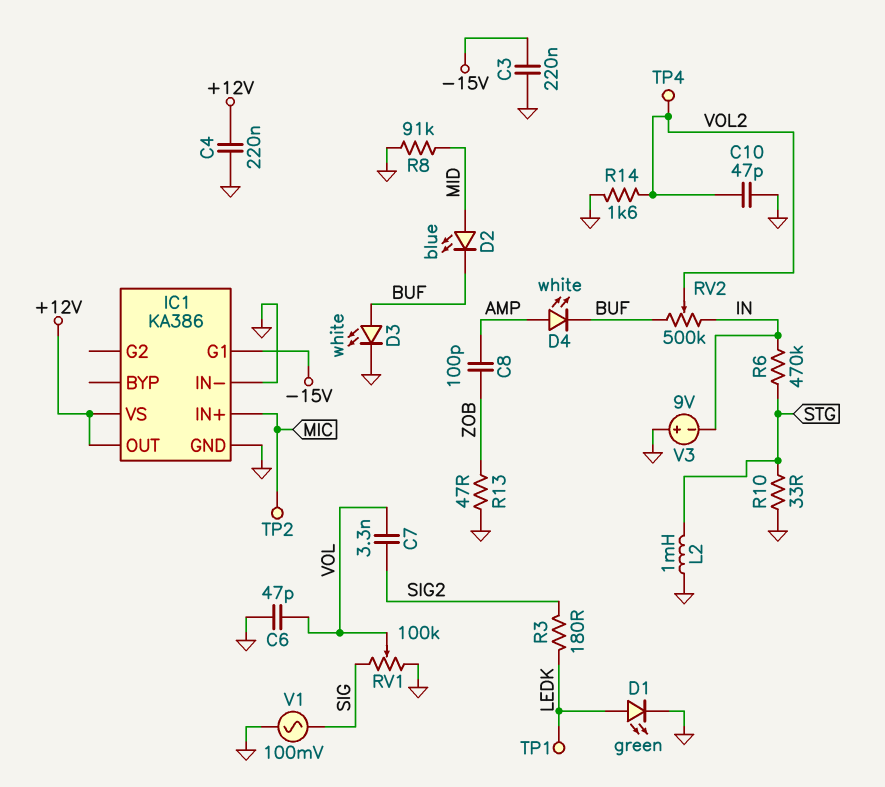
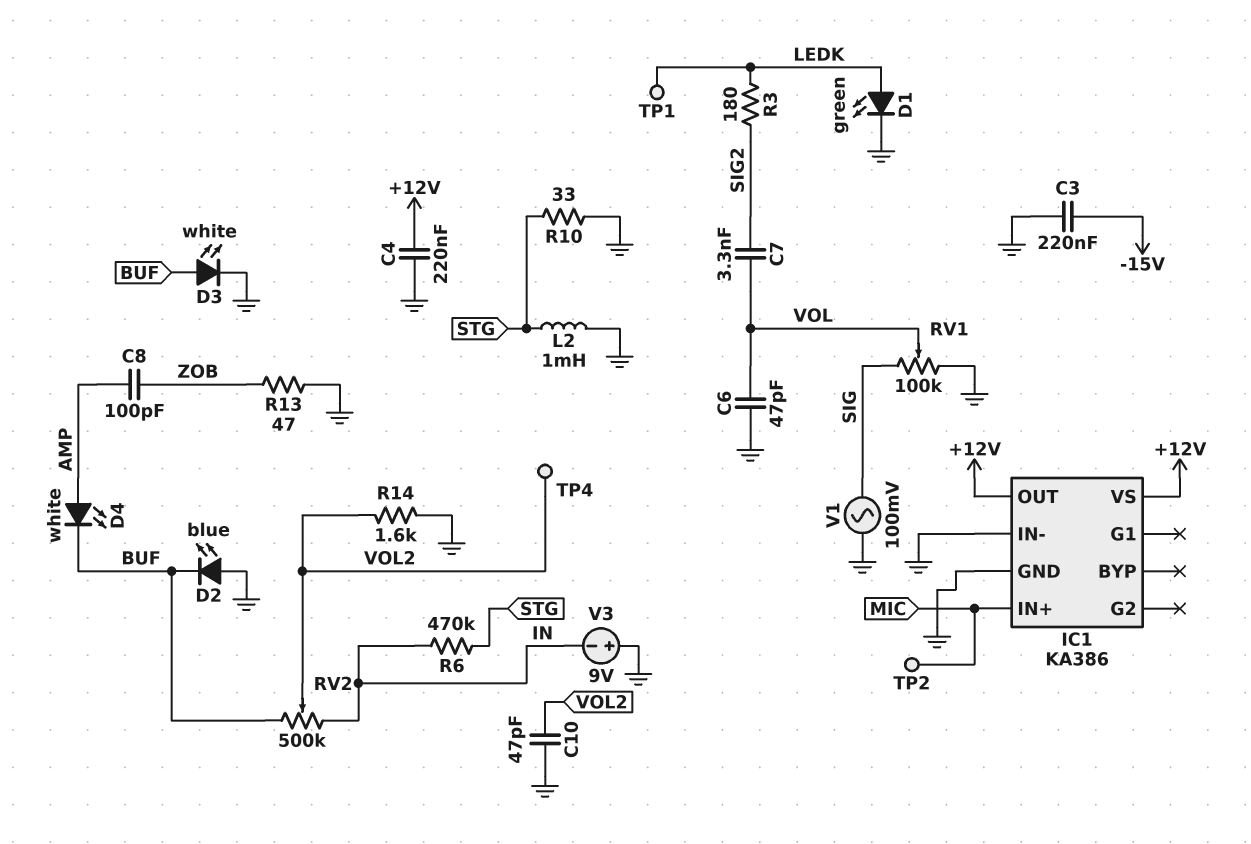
D2: LED blue (A MID, K BUF) -> LED blue (A GND, K BUF)
IC1 pin G1: -15V -> none
R8: 91k (GND, MID) -> none

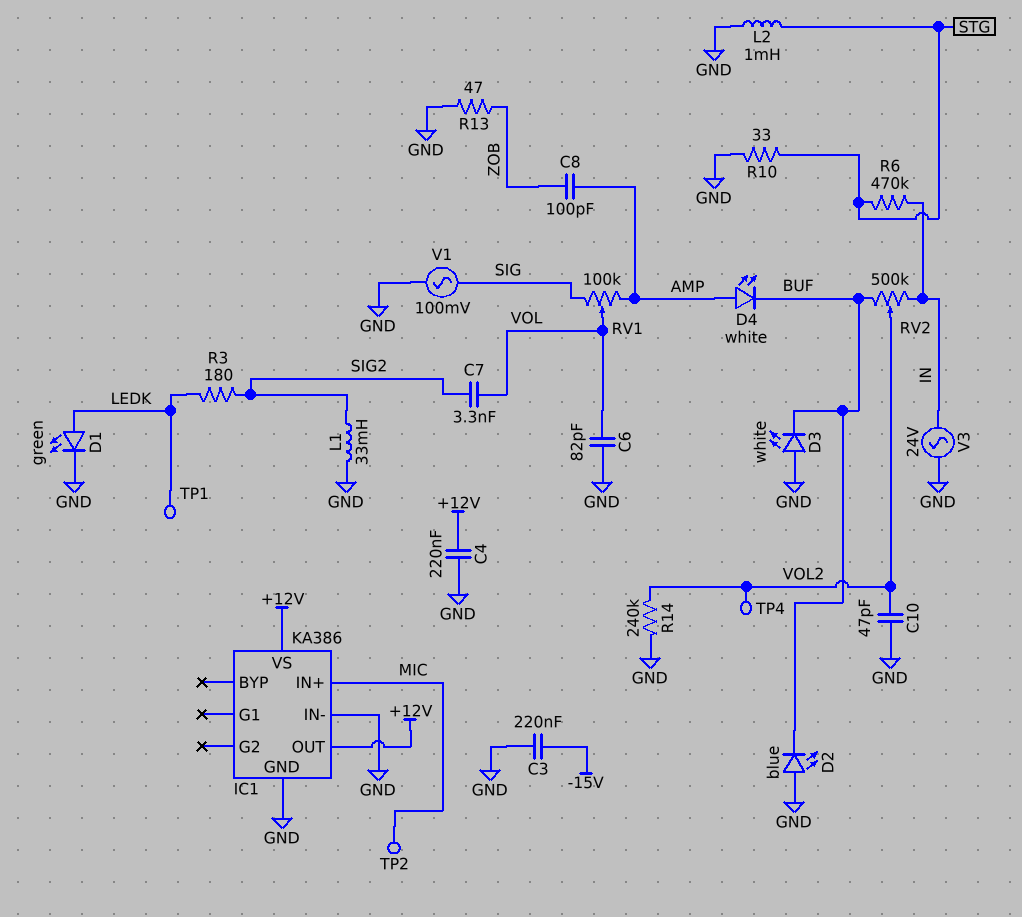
C6: 47pF (GND, VOL) -> 82pF (GND, VOL)
D3: LED white (A BUF, K GND) -> LED white (A GND, K BUF)
L1: none -> 33mH (GND, SIG2)
R14: 1.6k (GND, VOL2) -> 240k (GND, VOL2)
RV1: 100k (GND, SIG, wiper VOL) -> 100k (AMP, SIG, wiper VOL)
V3: 9V (plus GND, minus IN) -> AC 24V (GND, IN)

